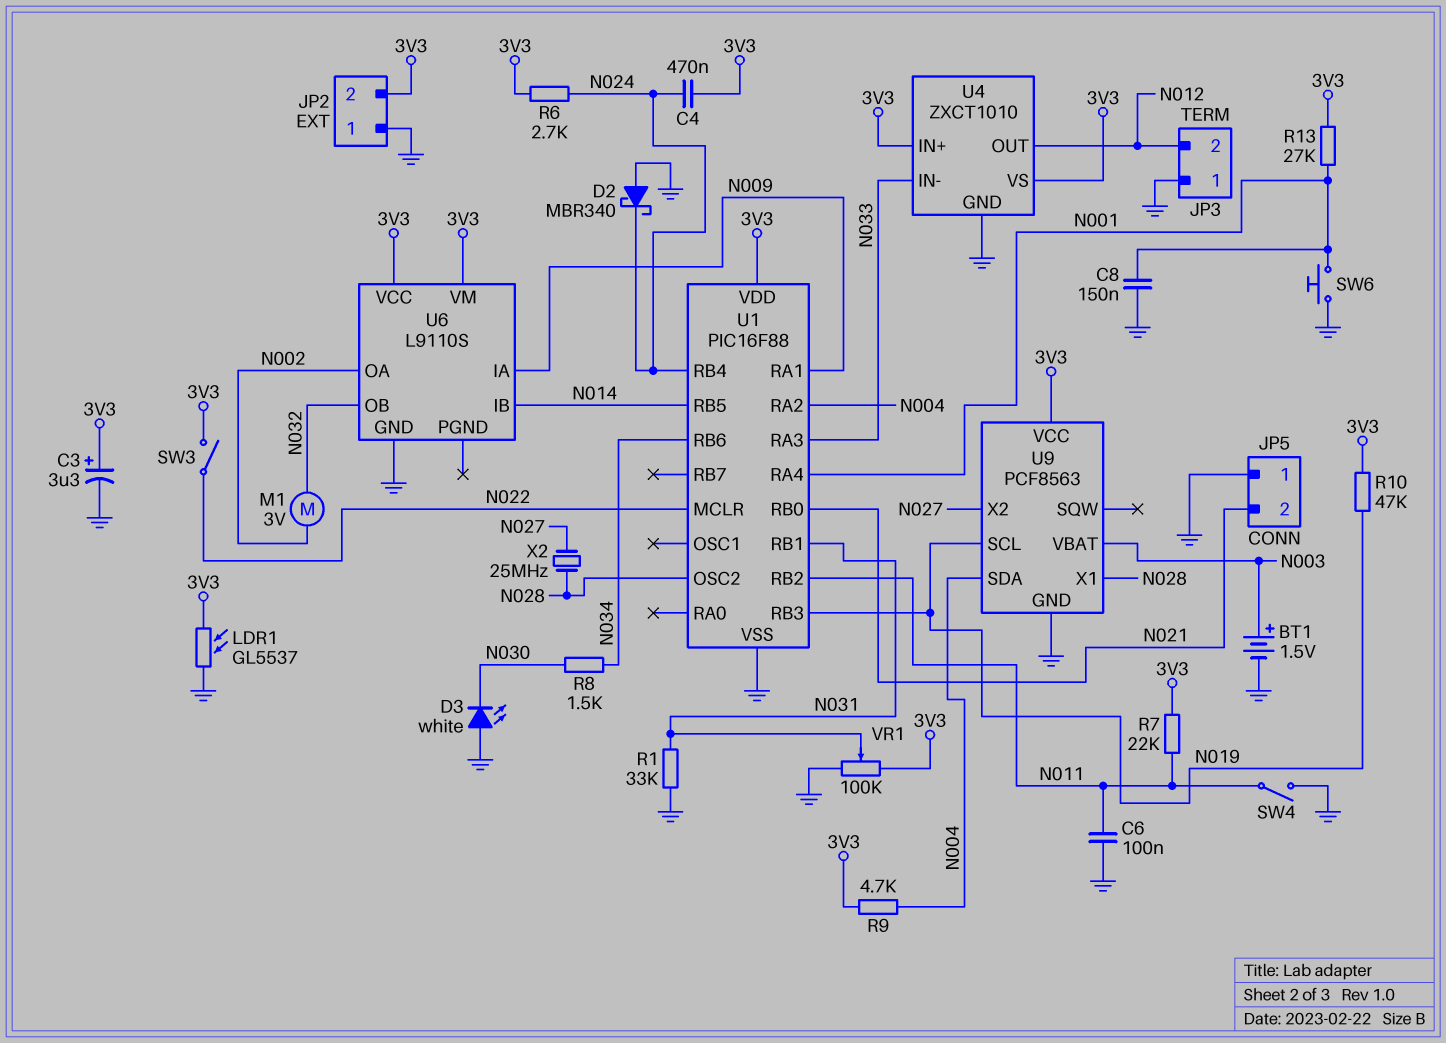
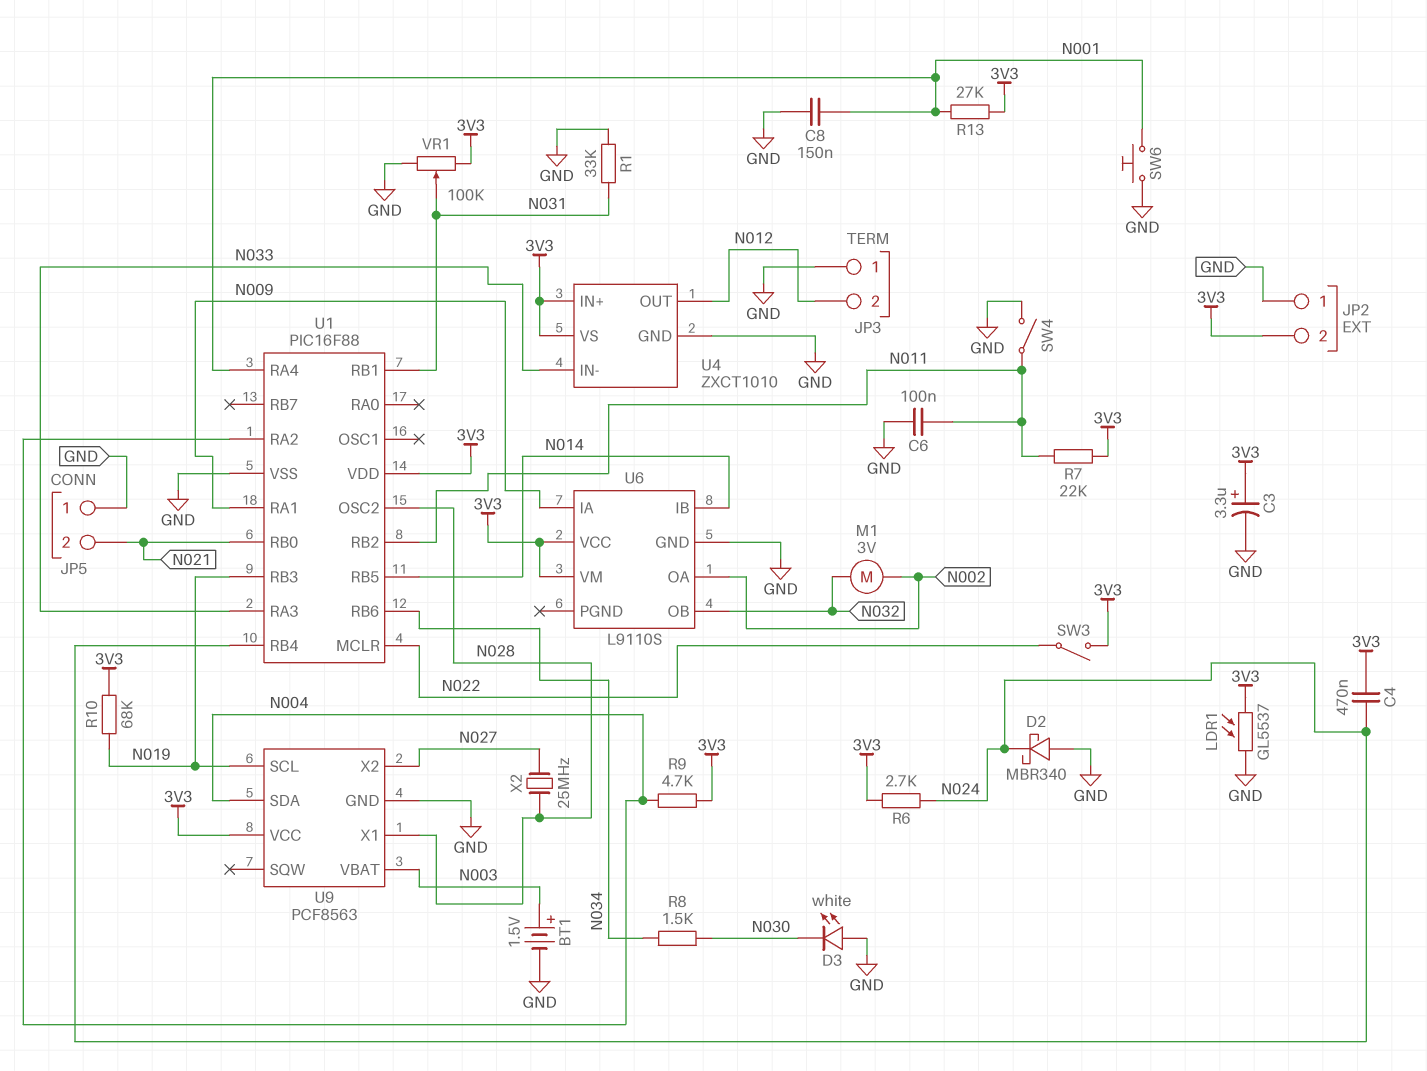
R10: 47k (3V3, N019) -> 68k (3V3, N019)

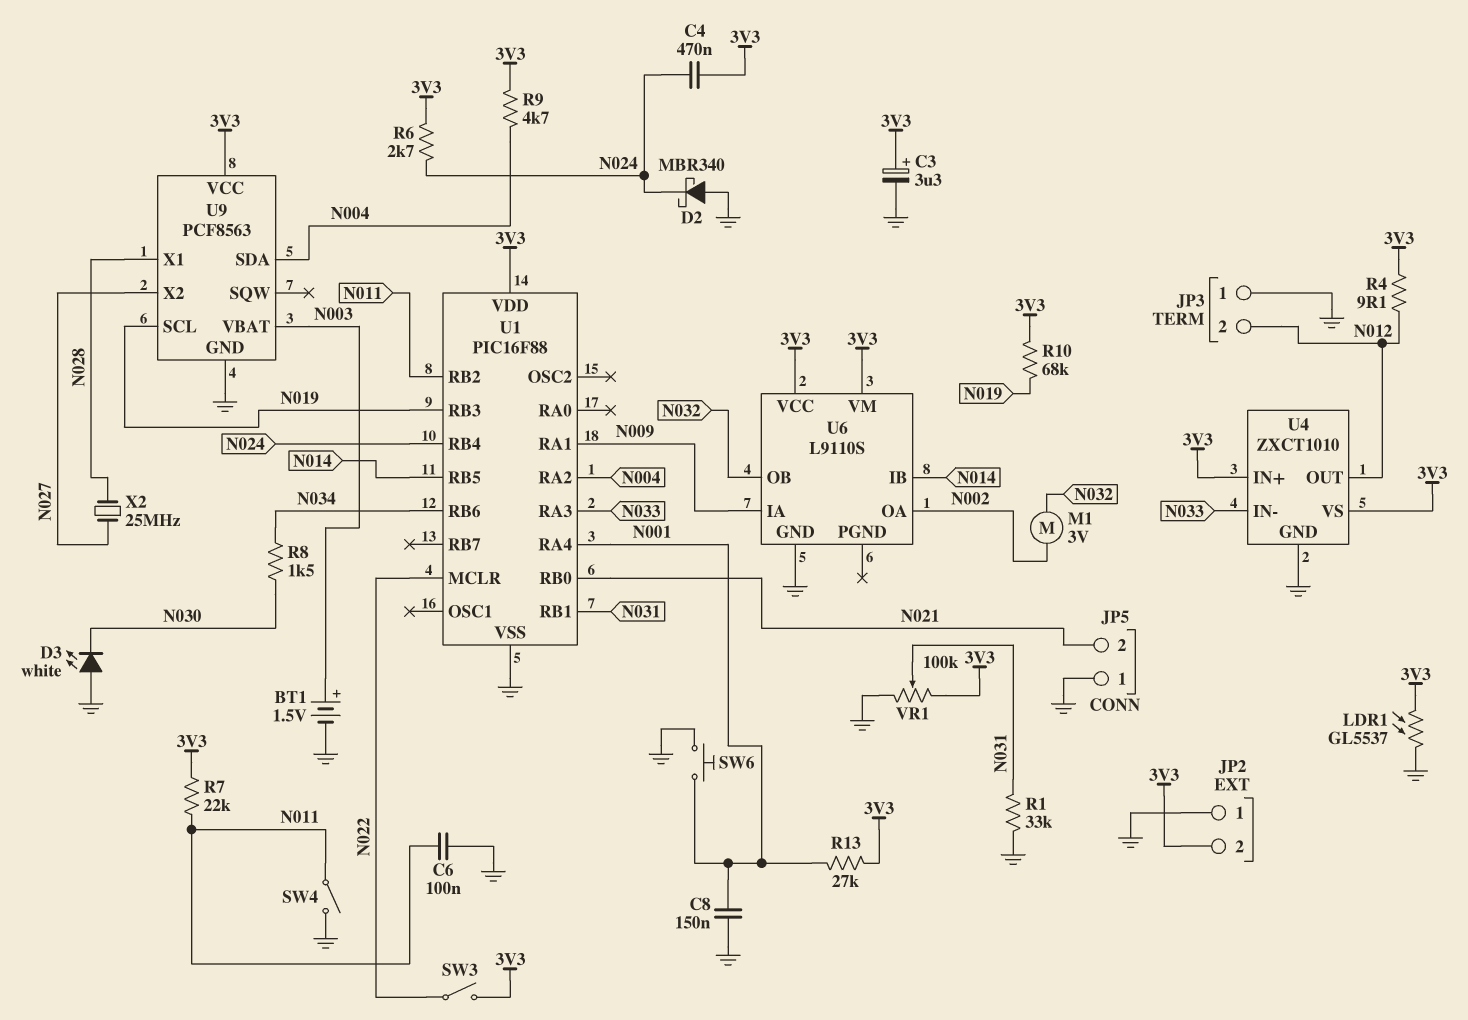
R4: none -> 9.1 (3V3, N012)
U1 pin OSC2: N028 -> none

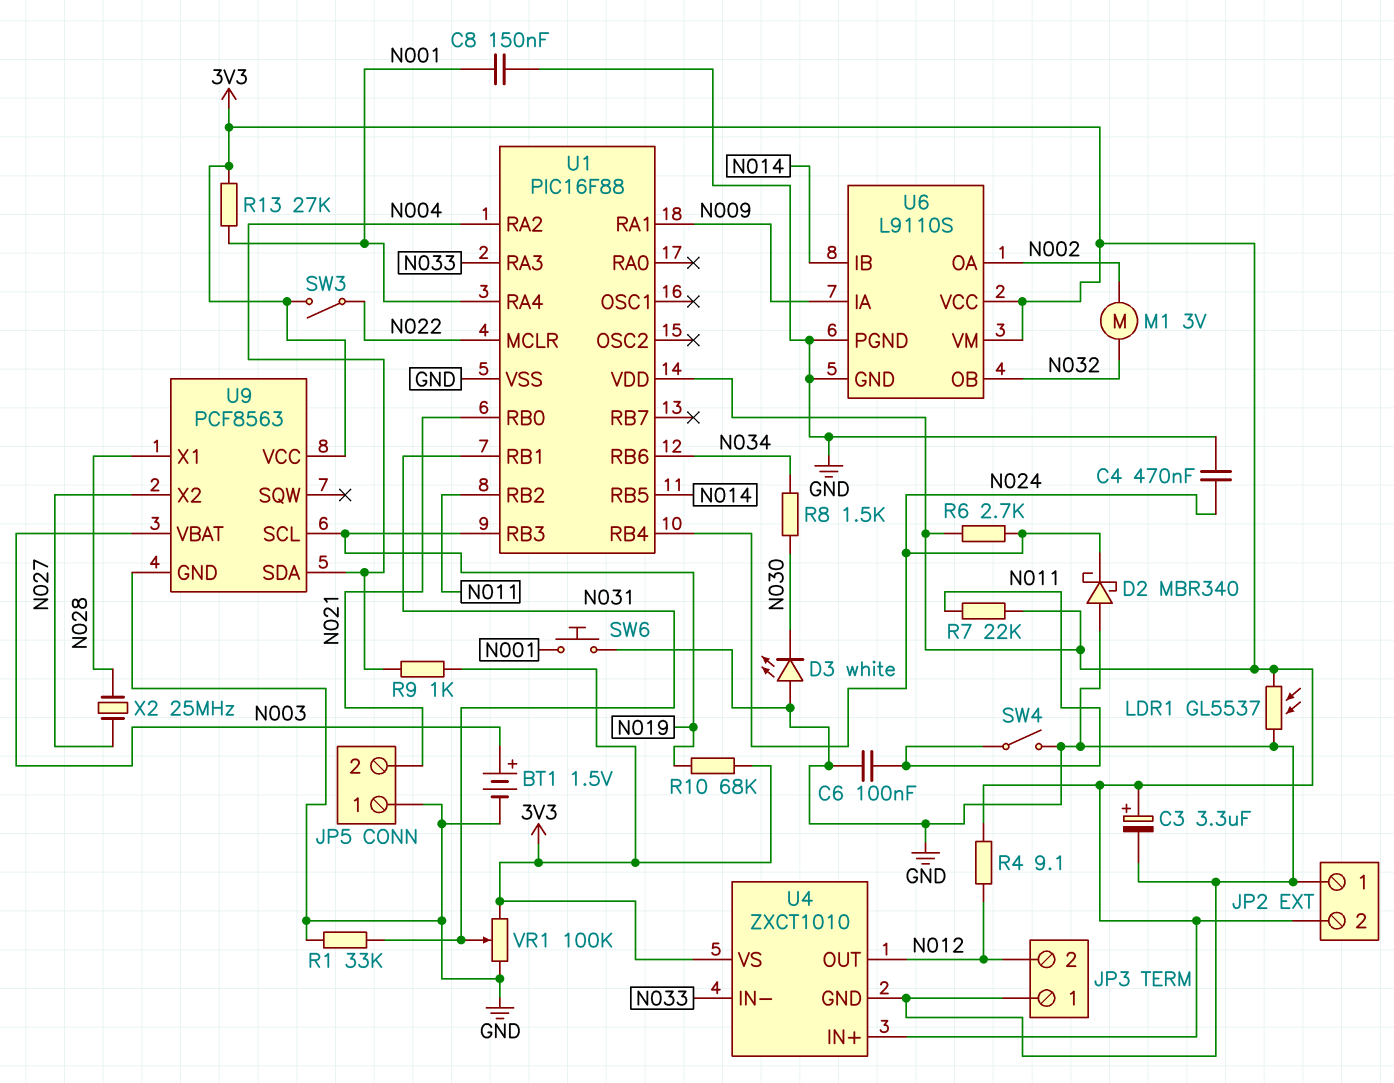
C4: 470nF (3V3, N024) -> 470nF (GND, N024)
R9: 4.7k (3V3, N004) -> 1k (3V3, N004)
U6 pin PGND: none -> GND

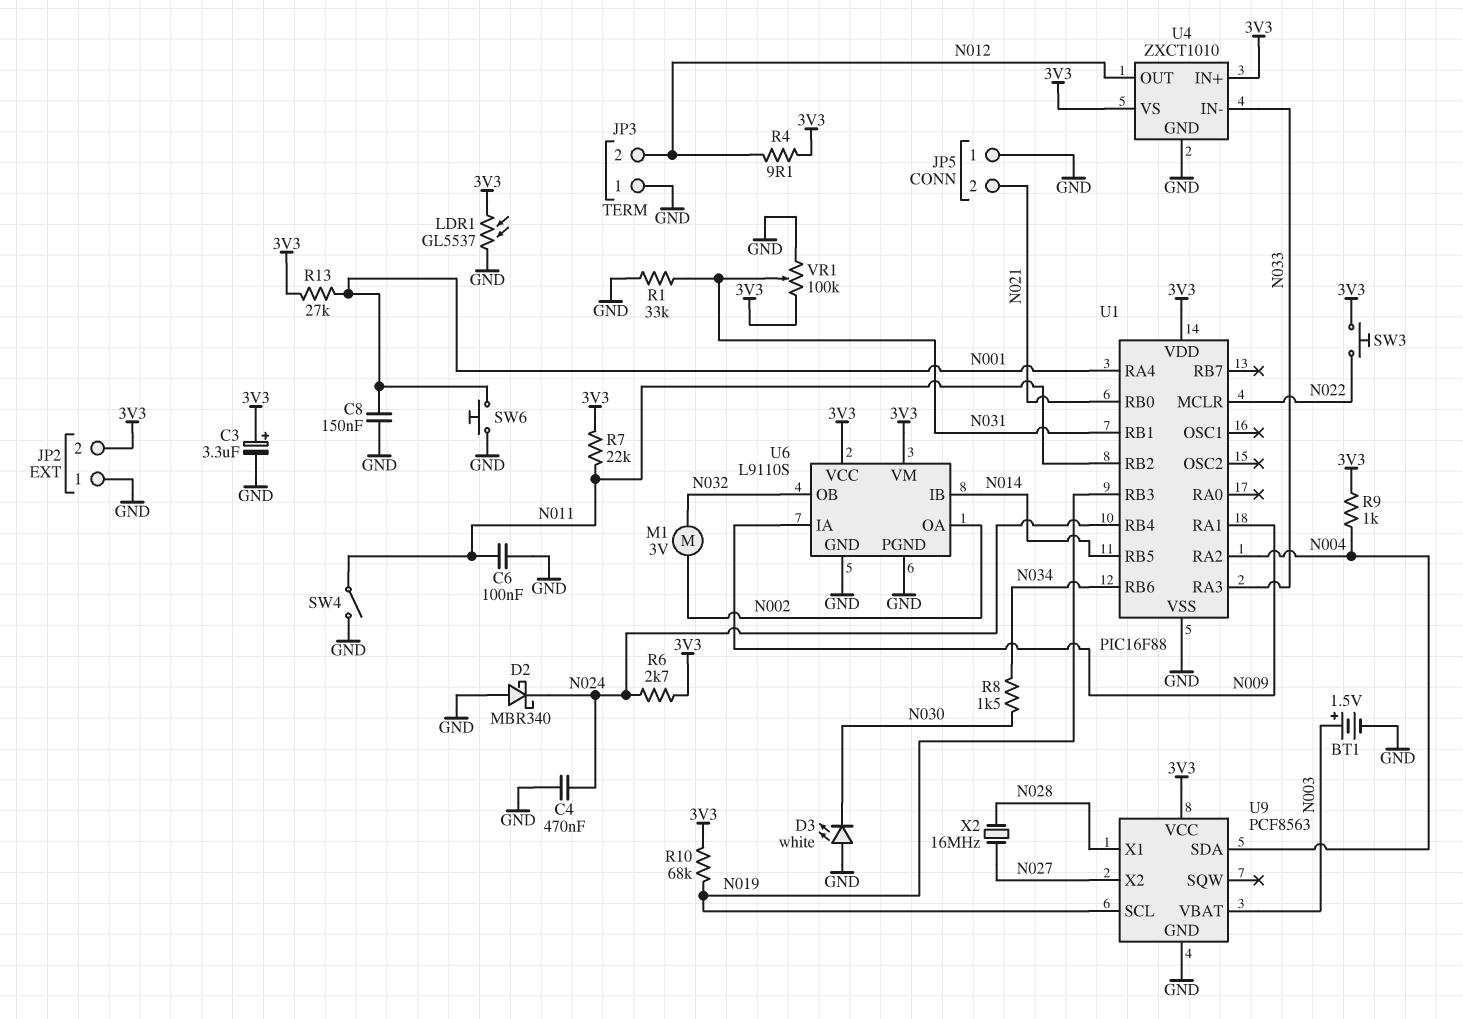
SW3: switch (3V3, N022) -> button (3V3, N022)
X2: 25MHz (N027, N028) -> 16MHz (N027, N028)

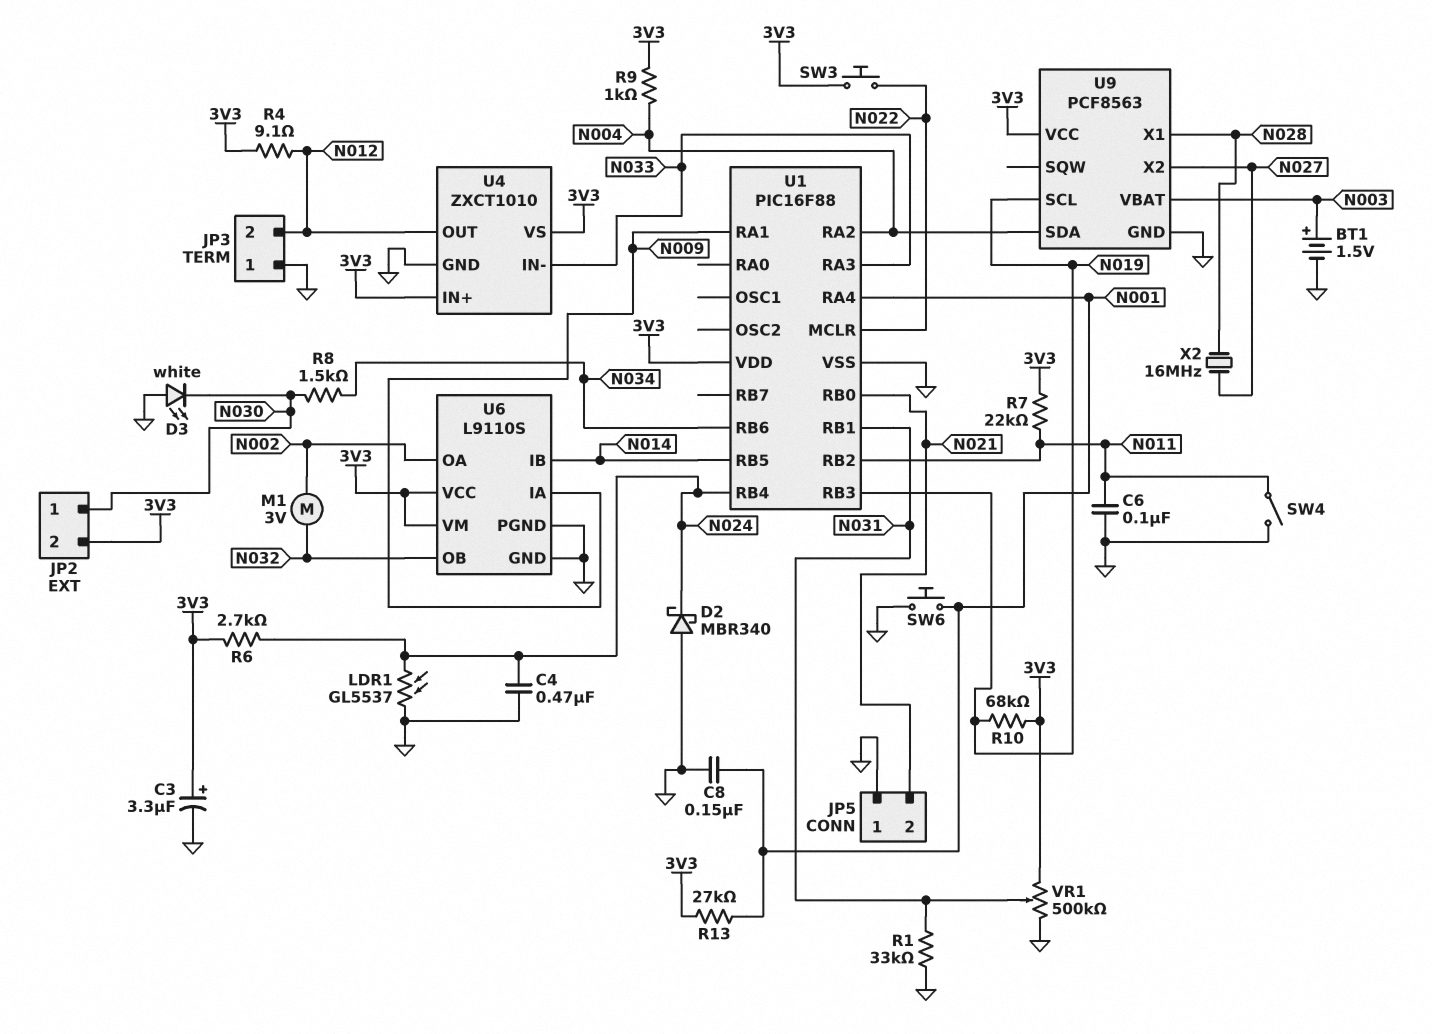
JP2 pin 1: GND -> N030
LDR1: GL5537 (3V3, GND) -> GL5537 (GND, N024)
VR1: 100k (3V3, GND, wiper N031) -> 500k (3V3, GND, wiper N031)

